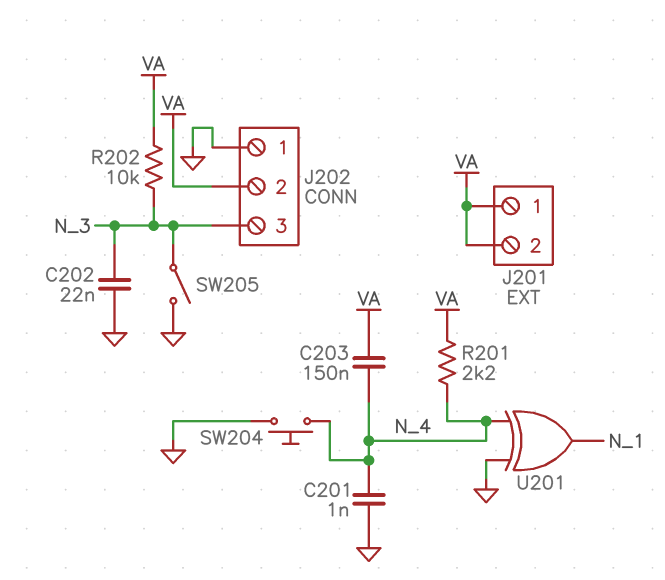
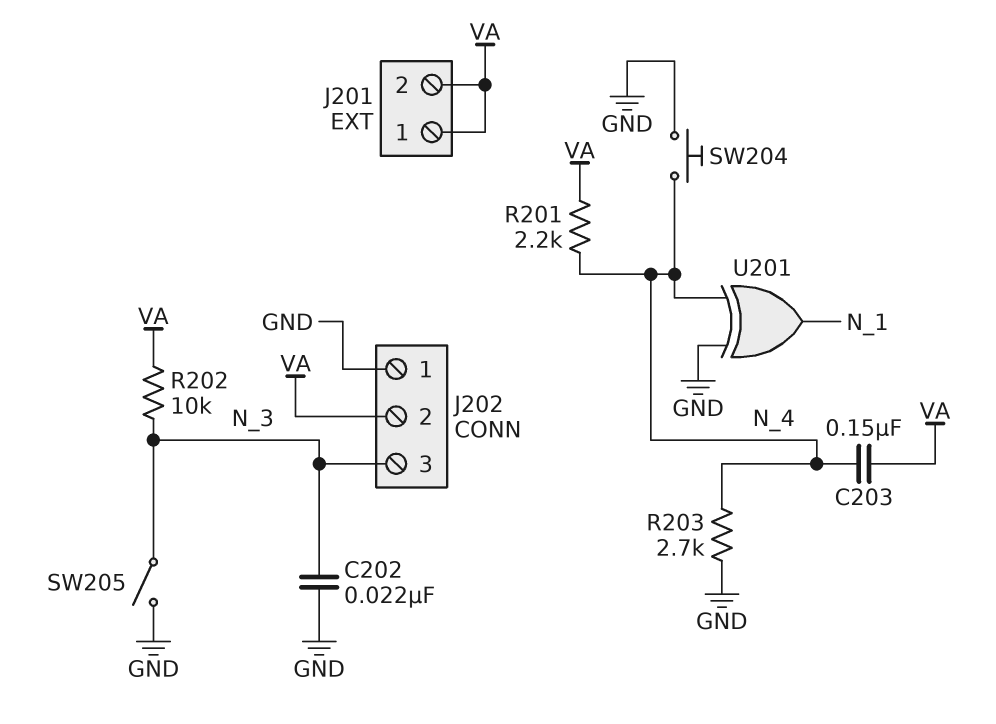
C201: 1nF (GND, N_4) -> none
R203: none -> 2.7k (GND, N_4)

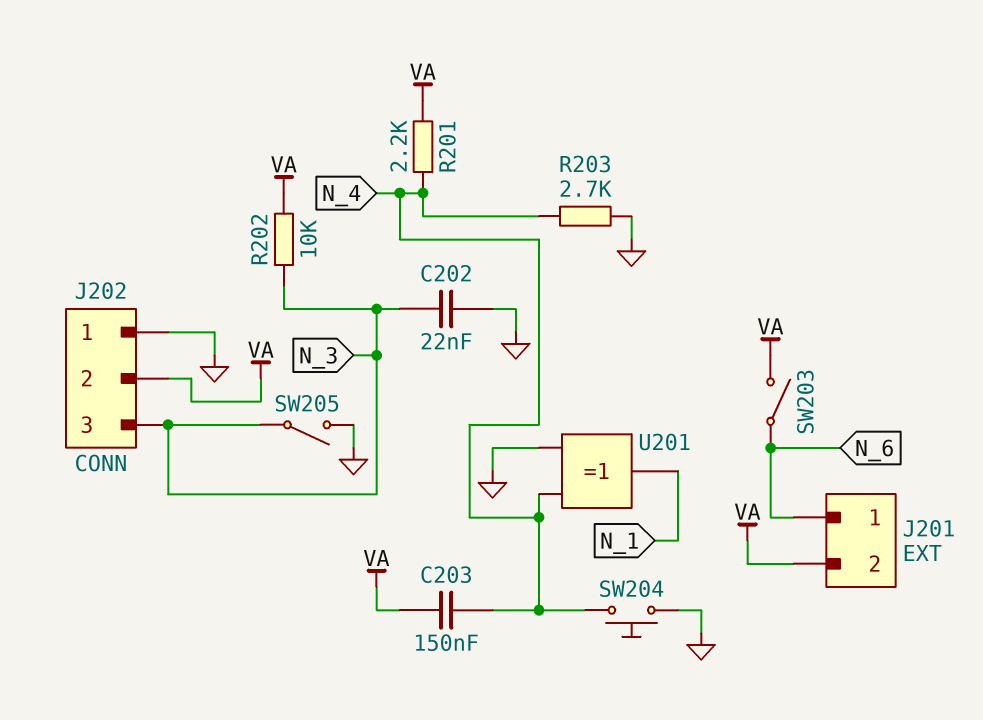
J201 pin 1: VA -> N_6
SW203: none -> switch (N_6, VA)

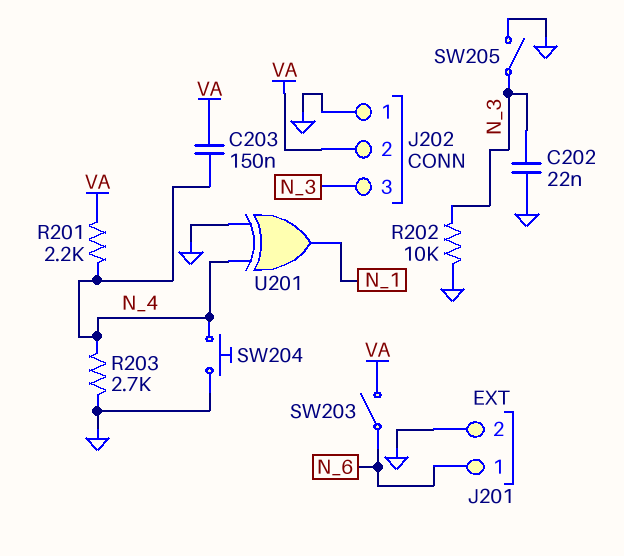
J201 pin 2: VA -> GND
R202: 10k (N_3, VA) -> 10k (GND, N_3)

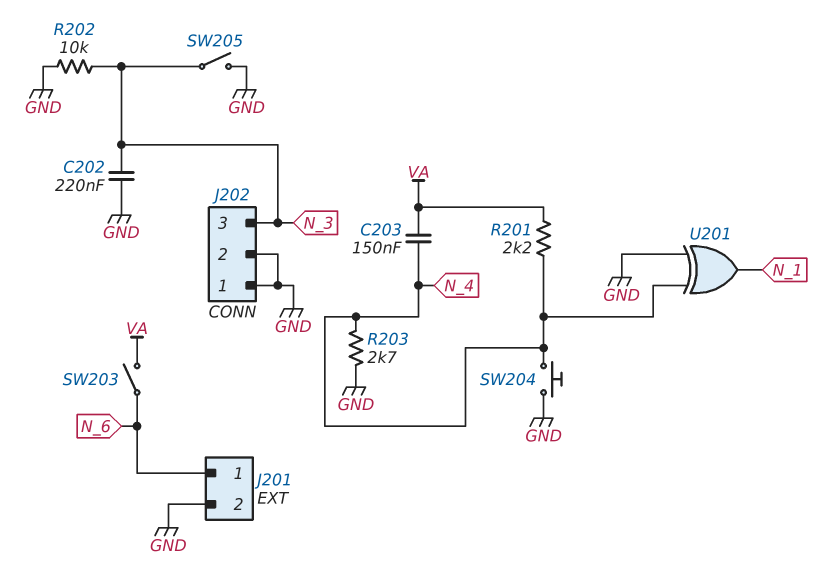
C202: 22nF (GND, N_3) -> 220nF (GND, N_3)
J202 pin 2: VA -> GND

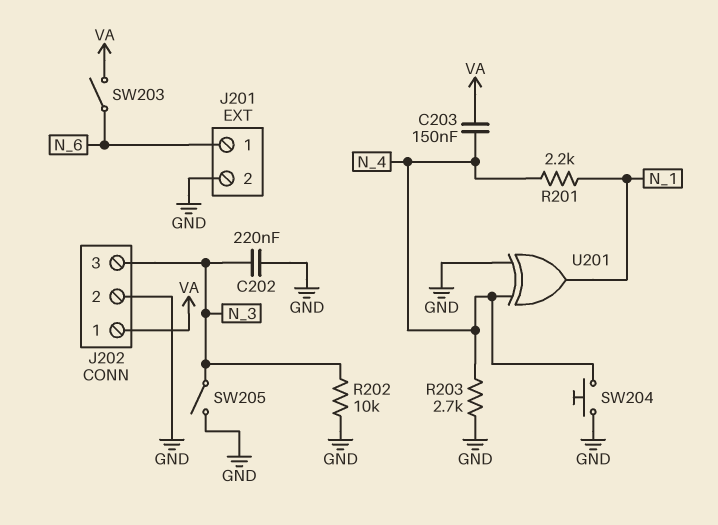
J202 pin 1: GND -> VA
R201: 2.2k (N_4, VA) -> 2.2k (N_1, N_4)

